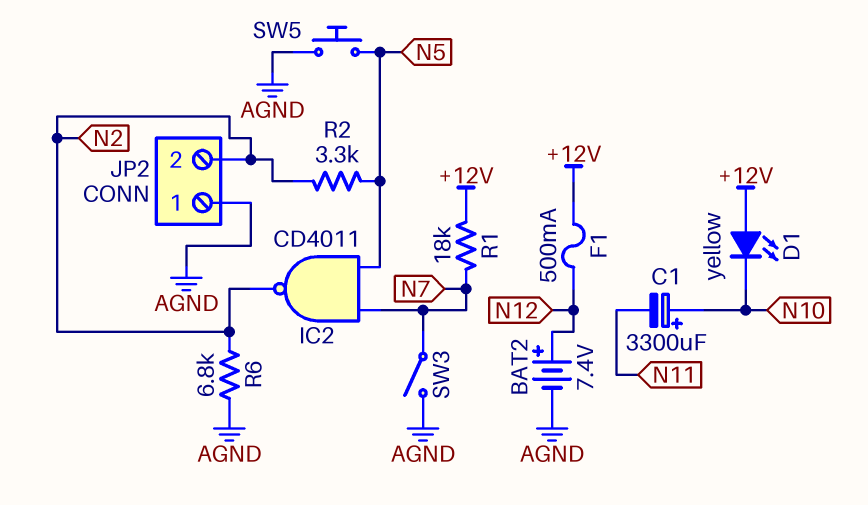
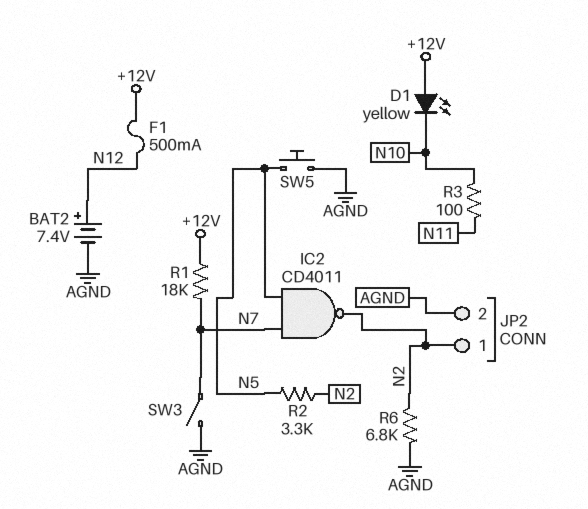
C1: 3300uF (plus N10, minus N11) -> none
JP2 pin 1: AGND -> N2
JP2 pin 2: N2 -> AGND
R3: none -> 100 (N10, N11)

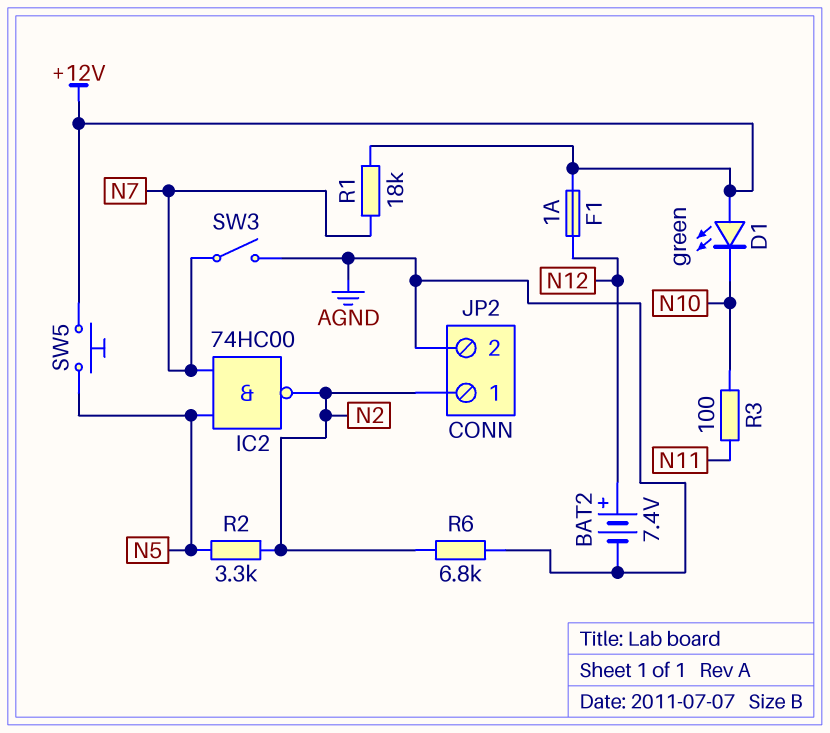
D1: LED yellow (A +12V, K N10) -> LED green (A +12V, K N10)
F1: 500mA (+12V, N12) -> 1A (+12V, N12)
IC2: NAND CD4011 (in N5, in N7, out N2) -> NAND 74HC00 (in N5, in N7, out N2)
SW5: button (AGND, N5) -> button (+12V, N5)

